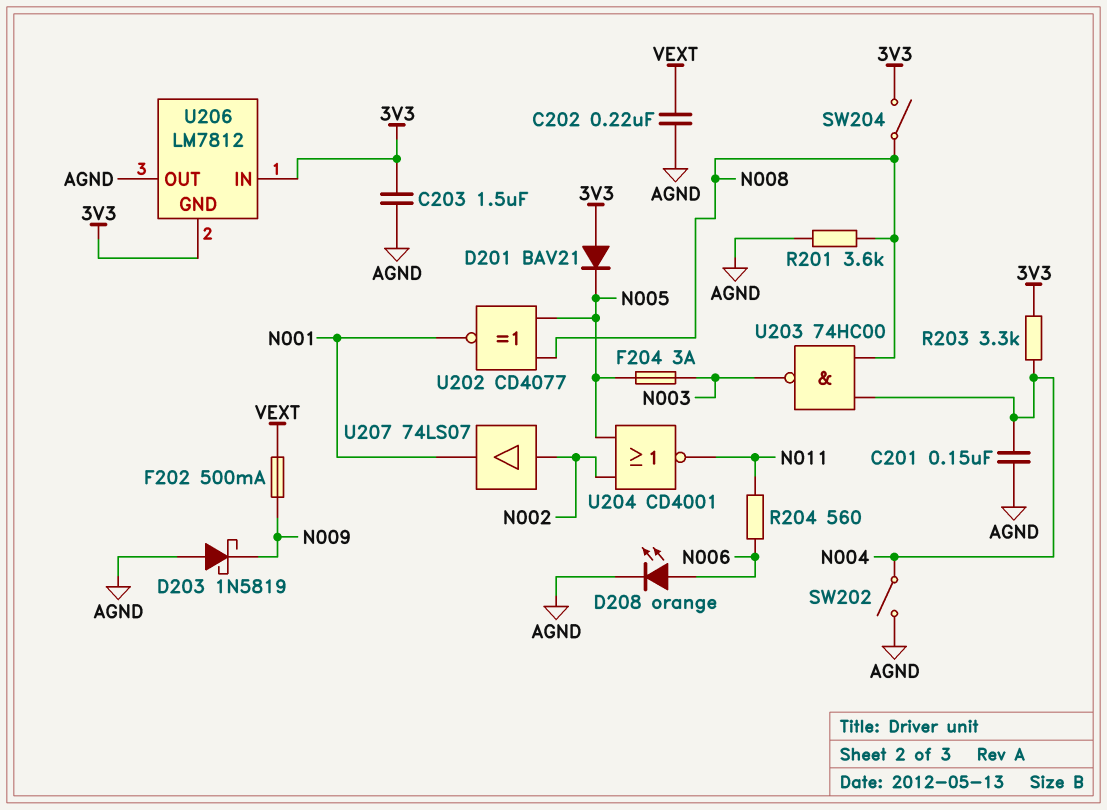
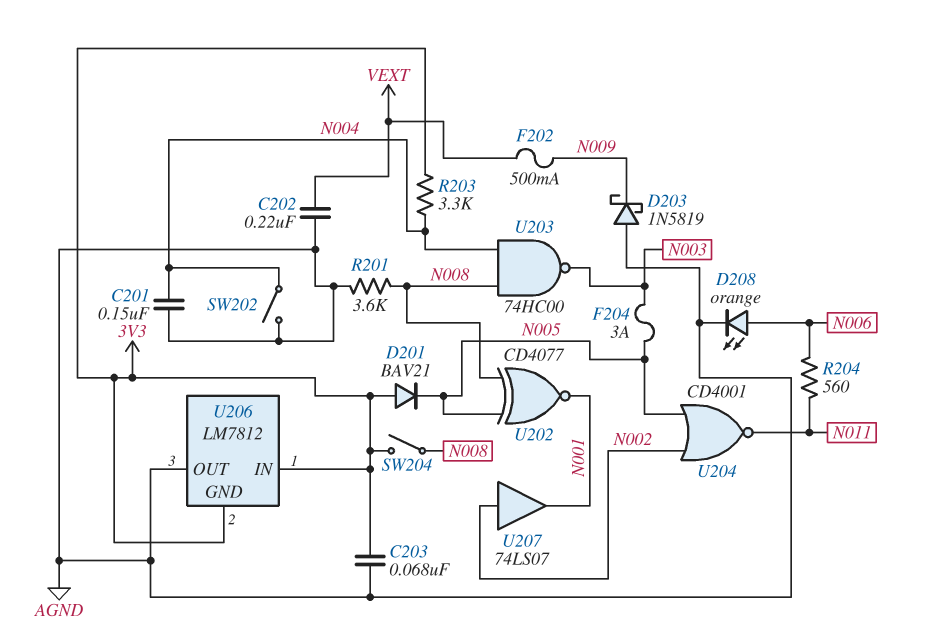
C203: 1.5uF (3V3, AGND) -> 68nF (3V3, AGND)

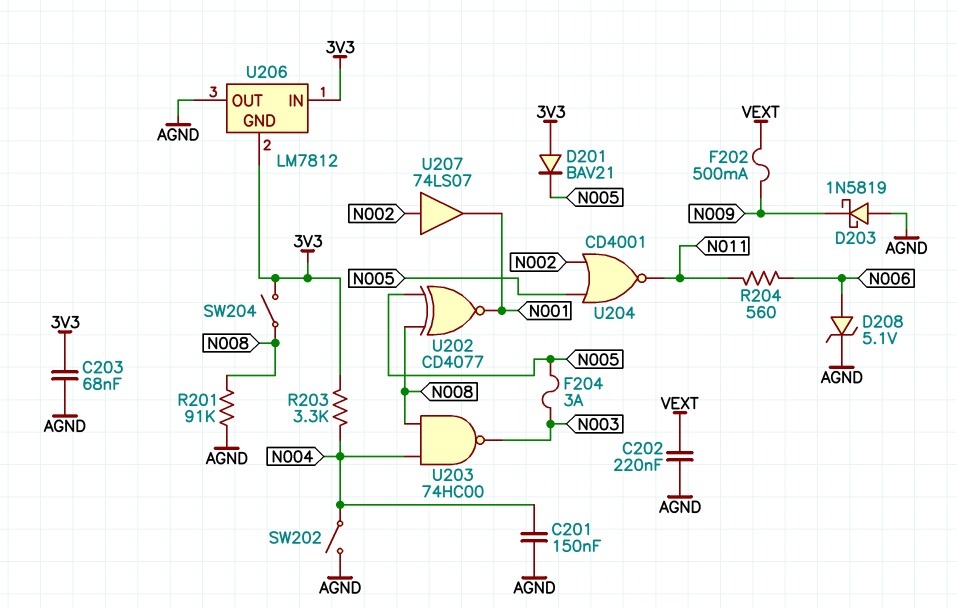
D208: LED orange (A N006, K AGND) -> zener 5.1V (A N006, K AGND)
R201: 3.6k (AGND, N008) -> 91k (AGND, N008)

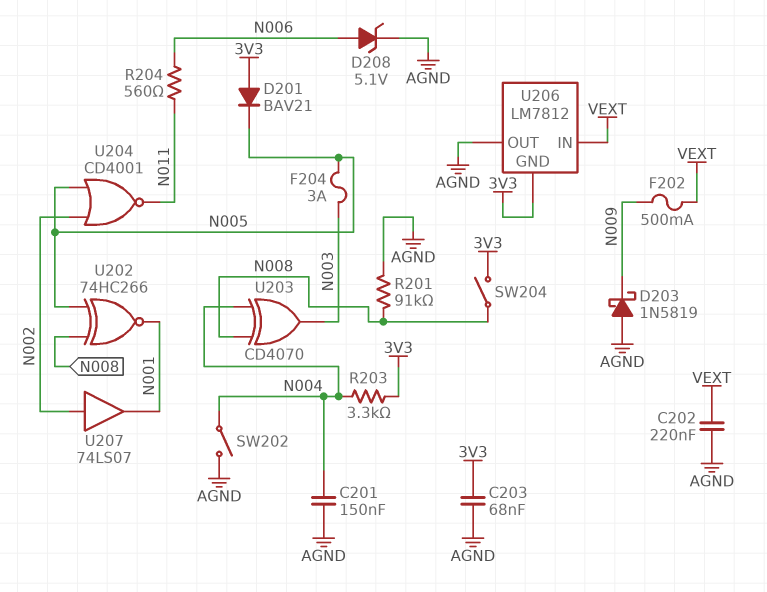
U202: XNOR CD4077 (in N005, in N008, out N001) -> XNOR 74HC266 (in N005, in N008, out N001)
U203: NAND 74HC00 (in N004, in N008, out N003) -> XOR CD4070 (in N004, in N008, out N003)
U206 pin IN: 3V3 -> VEXT

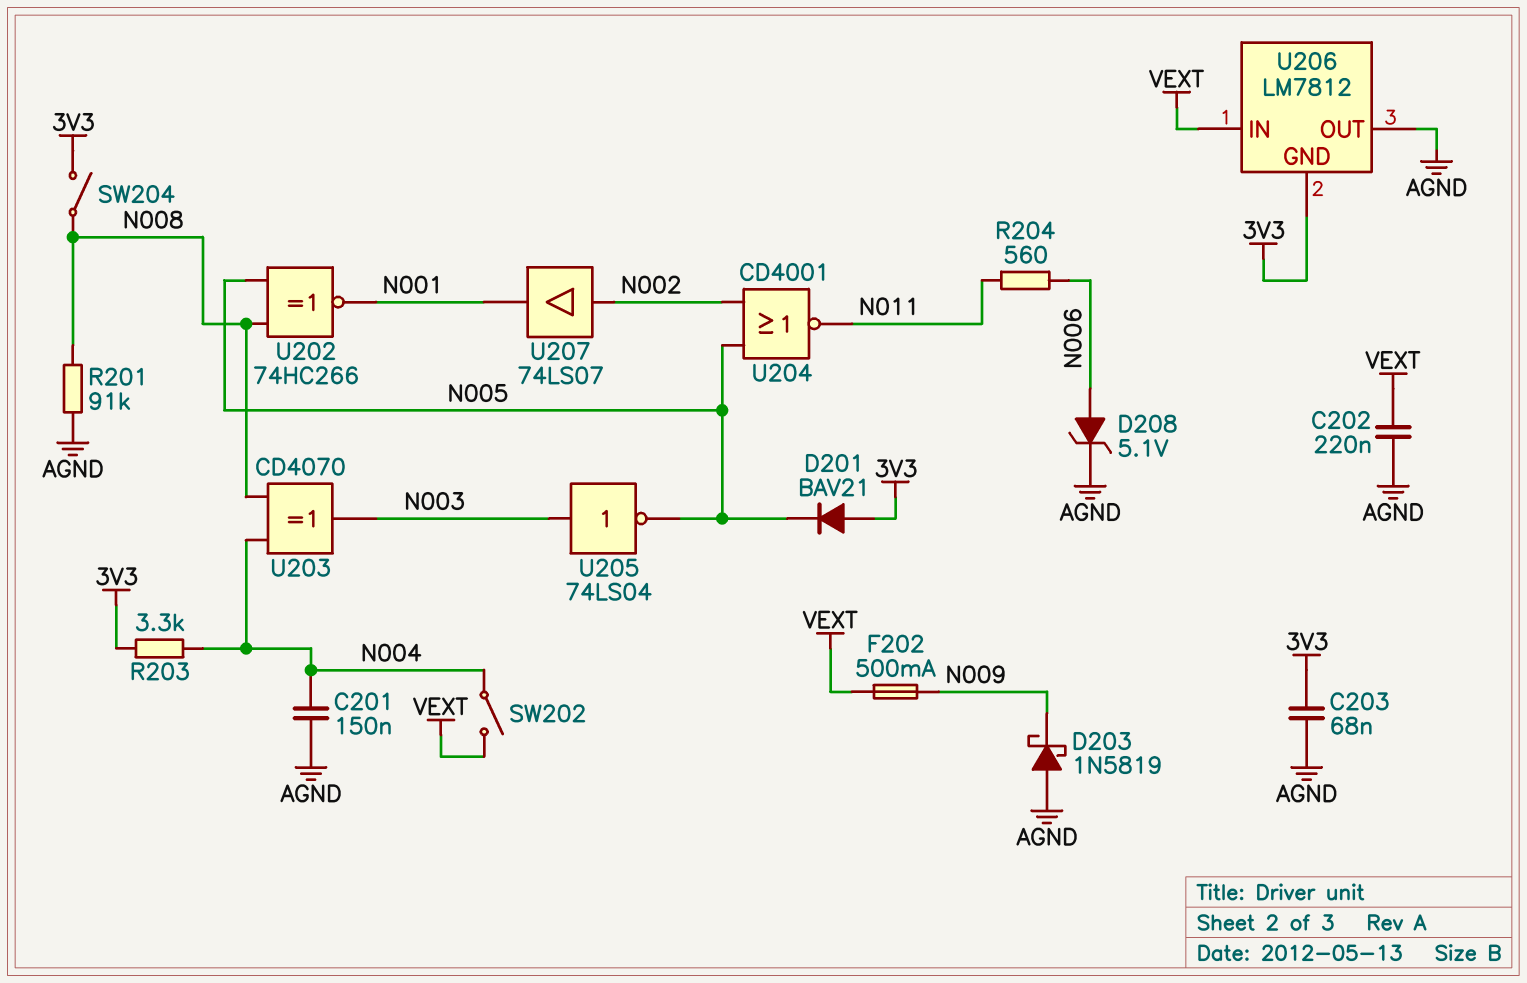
F204: 3A (N003, N005) -> none
SW202: switch (AGND, N004) -> switch (N004, VEXT)
U205: none -> NOT 74LS04 (in N003, out N005)

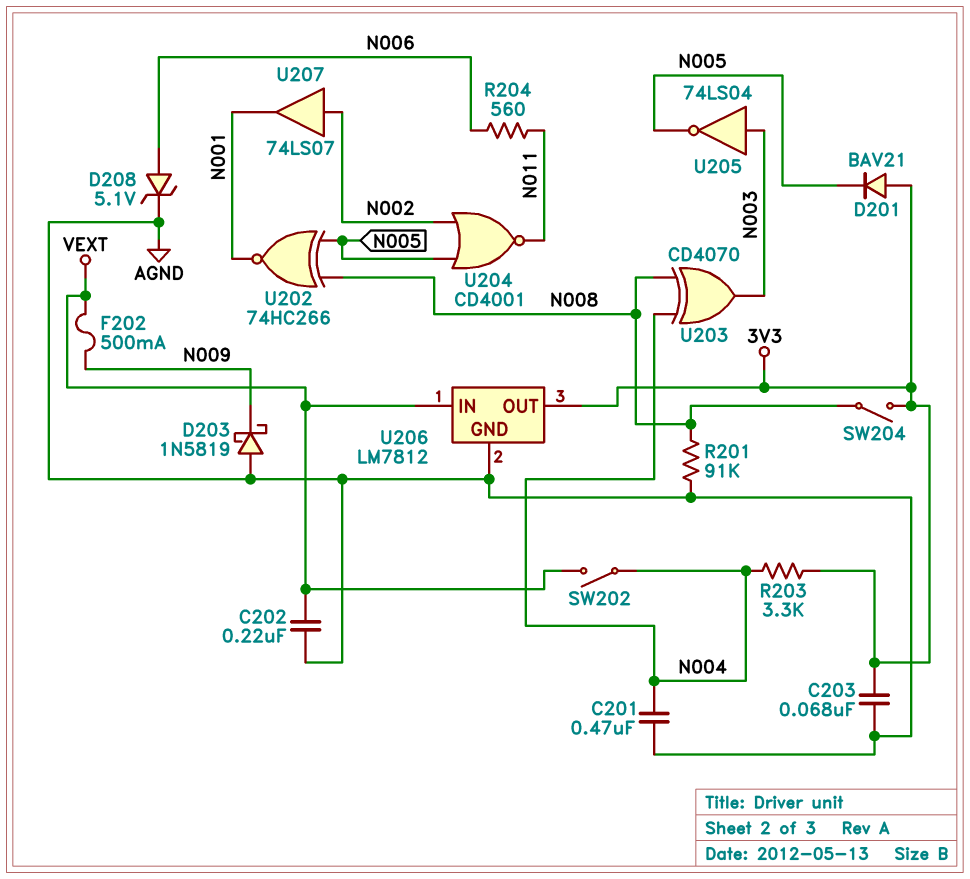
C201: 150nF (AGND, N004) -> 470nF (AGND, N004)
U206 pin GND: 3V3 -> AGND
U206 pin OUT: AGND -> 3V3

